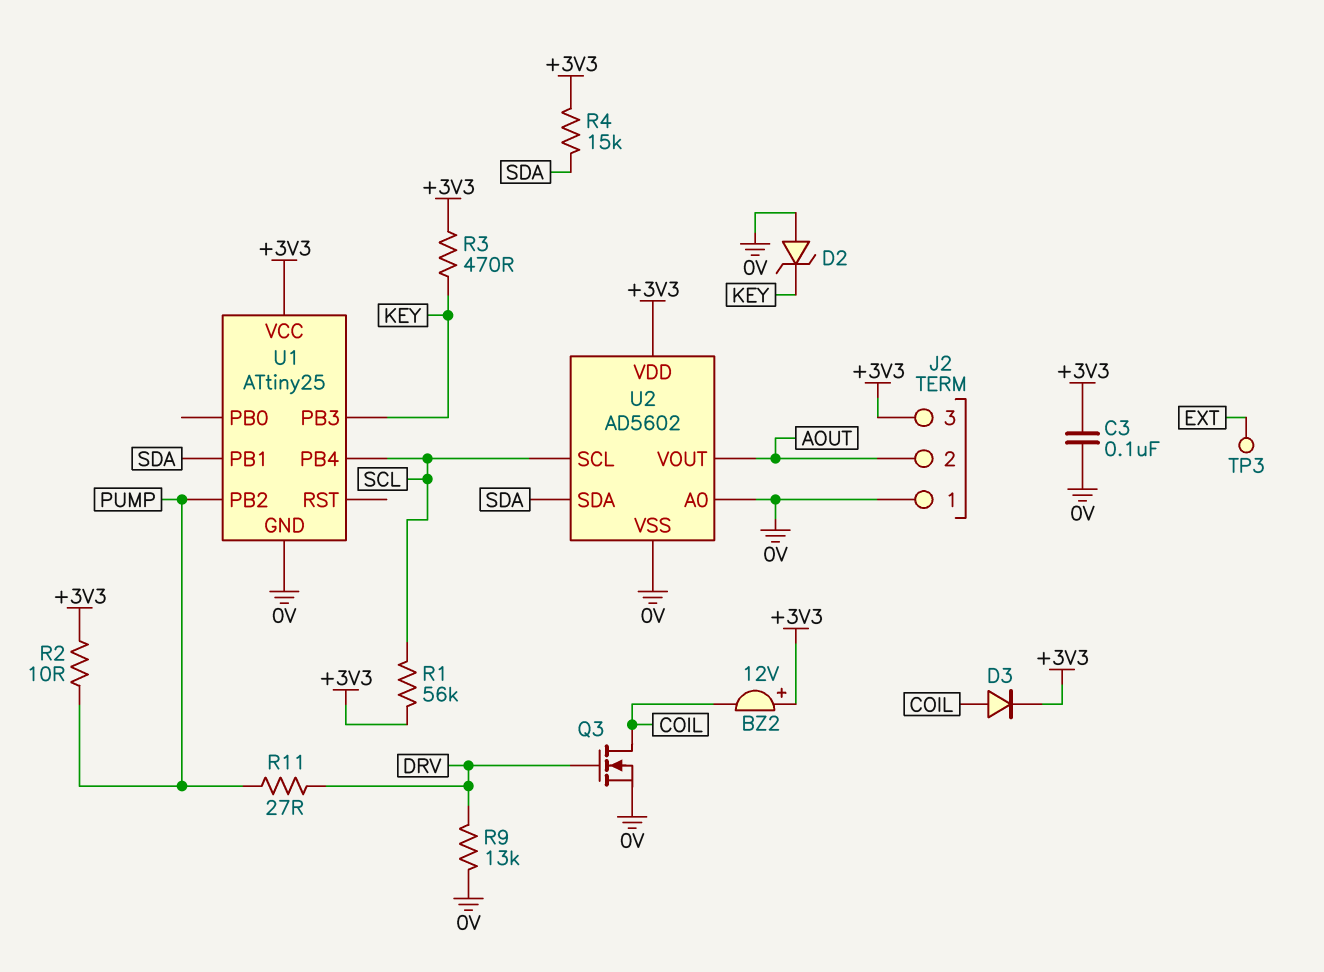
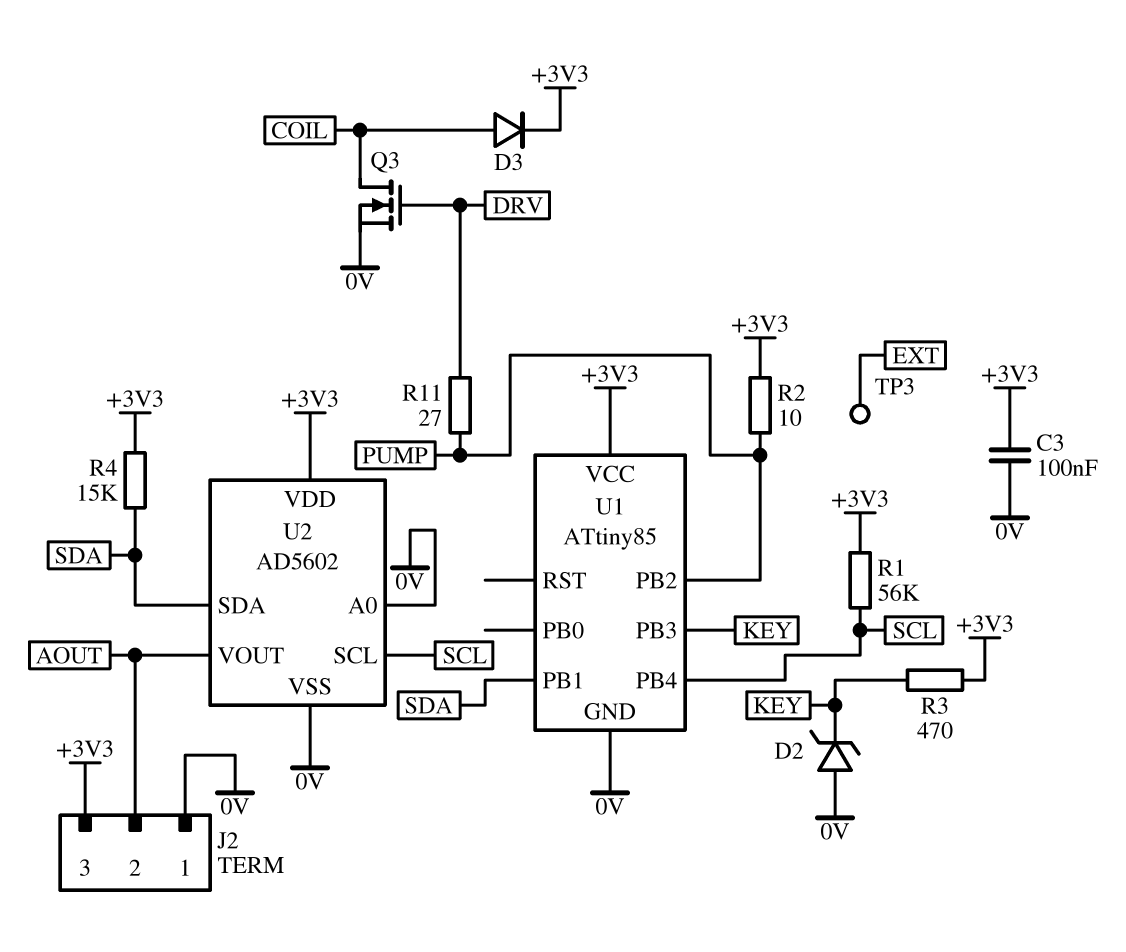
BZ2: buzzer 12V (plus +3V3, minus COIL) -> none
R9: 13k (0V, DRV) -> none
U1: ATtiny25 -> ATtiny85

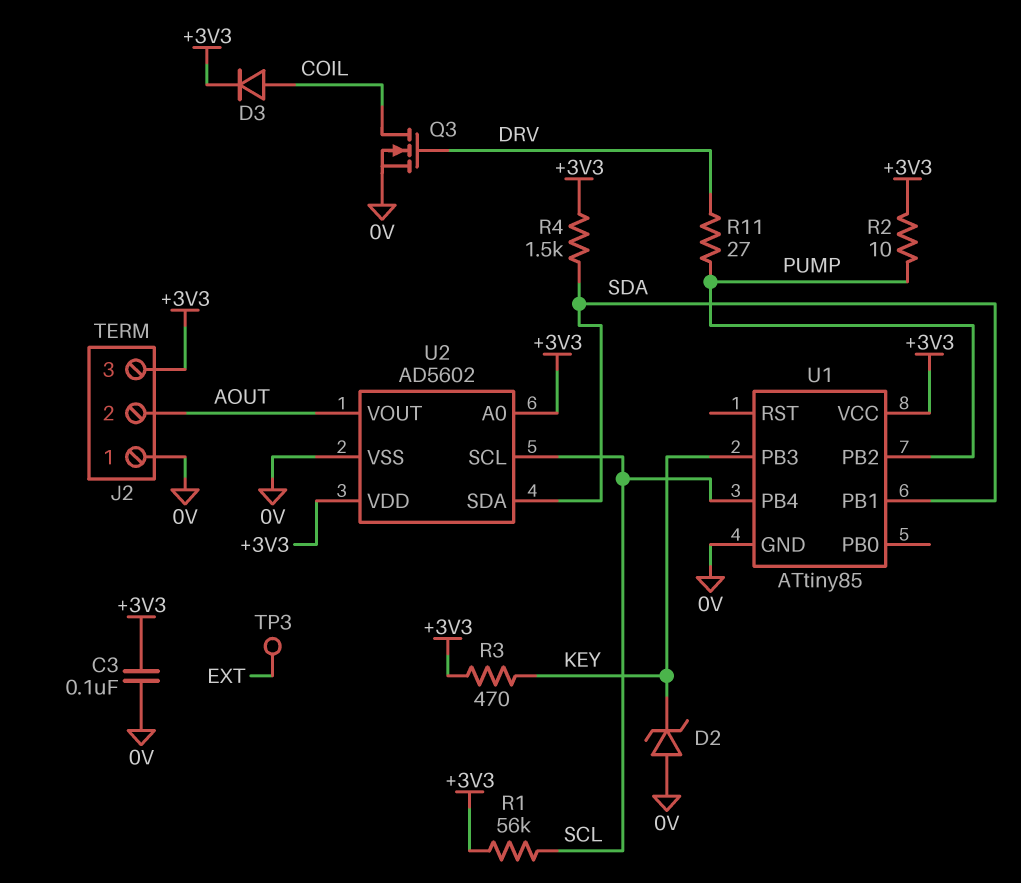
R4: 15k (+3V3, SDA) -> 1.5k (+3V3, SDA)
U2 pin A0: 0V -> +3V3

